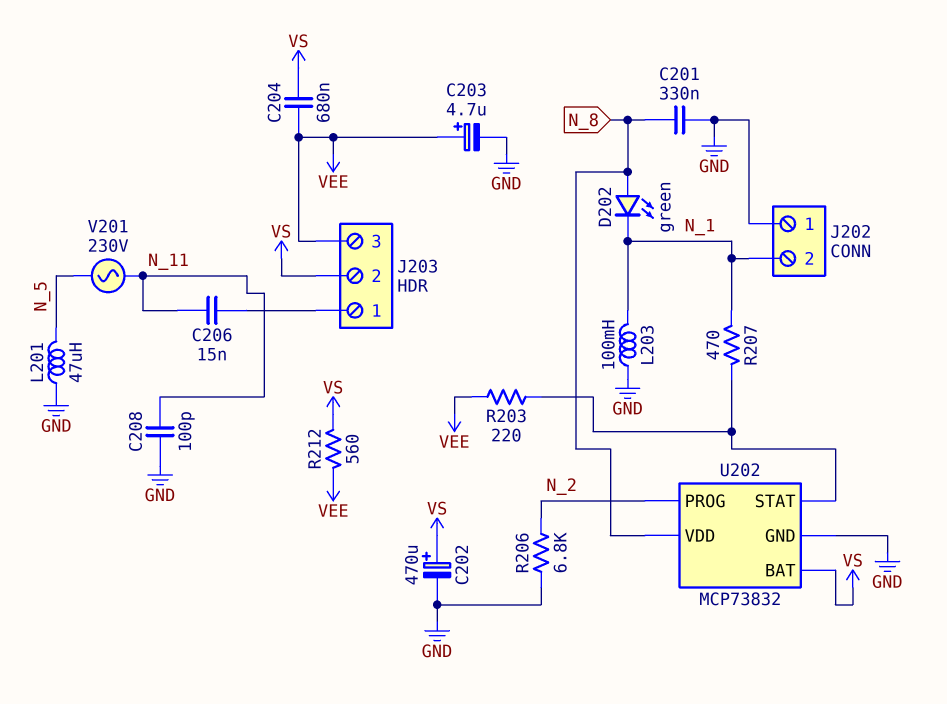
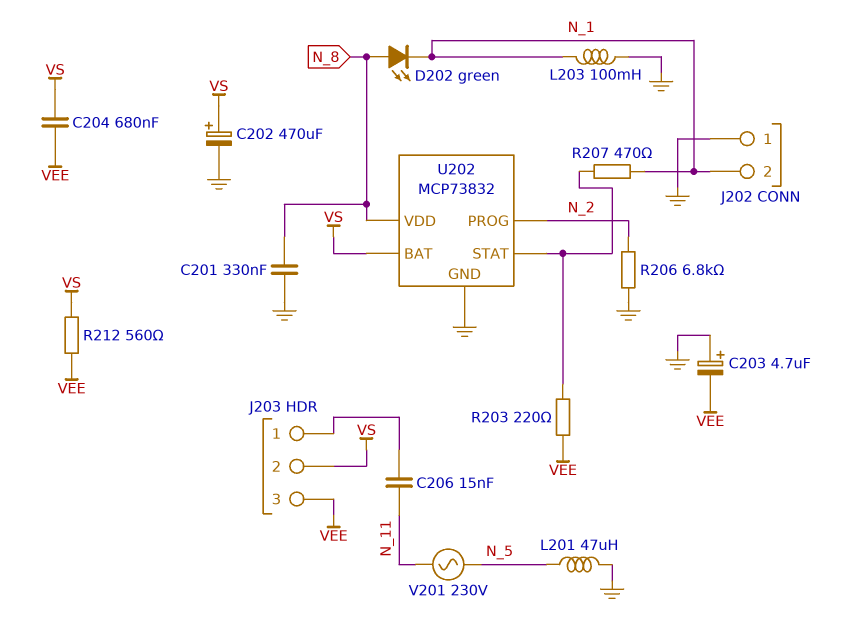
C203: 4.7uF (plus VEE, minus GND) -> 4.7uF (plus GND, minus VEE)
C208: 100pF (GND, N_11) -> none

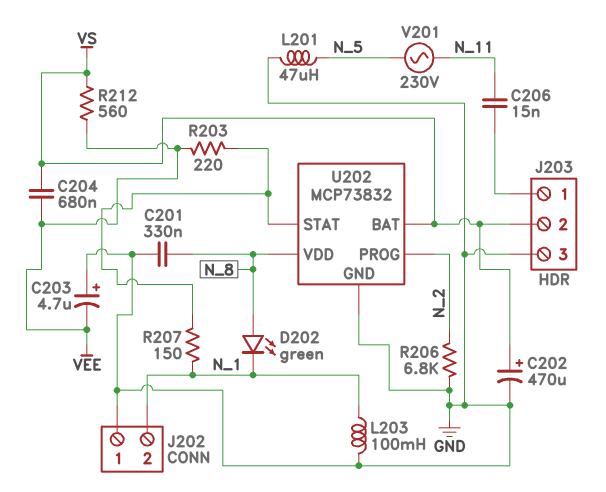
J203 pin 3: VEE -> GND
R207: 470 (N_1, U202/STAT) -> 150 (N_1, U202/STAT)

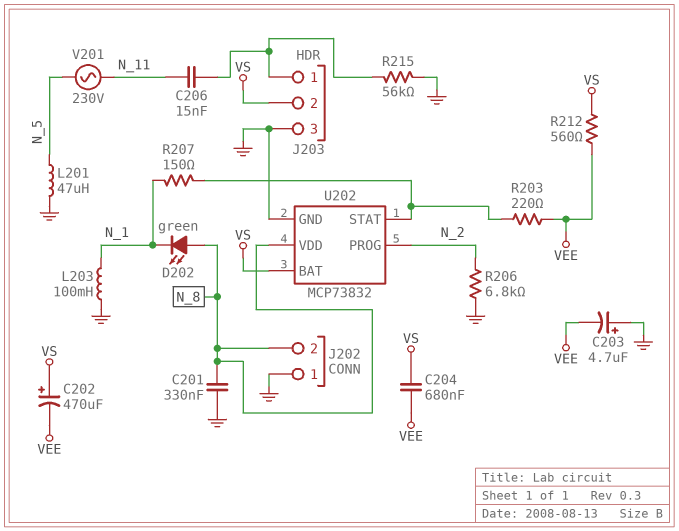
C202: 470uF (plus VS, minus GND) -> 470uF (plus VS, minus VEE)
J202 pin 2: N_1 -> N_8
R215: none -> 56k (GND, J203/1)

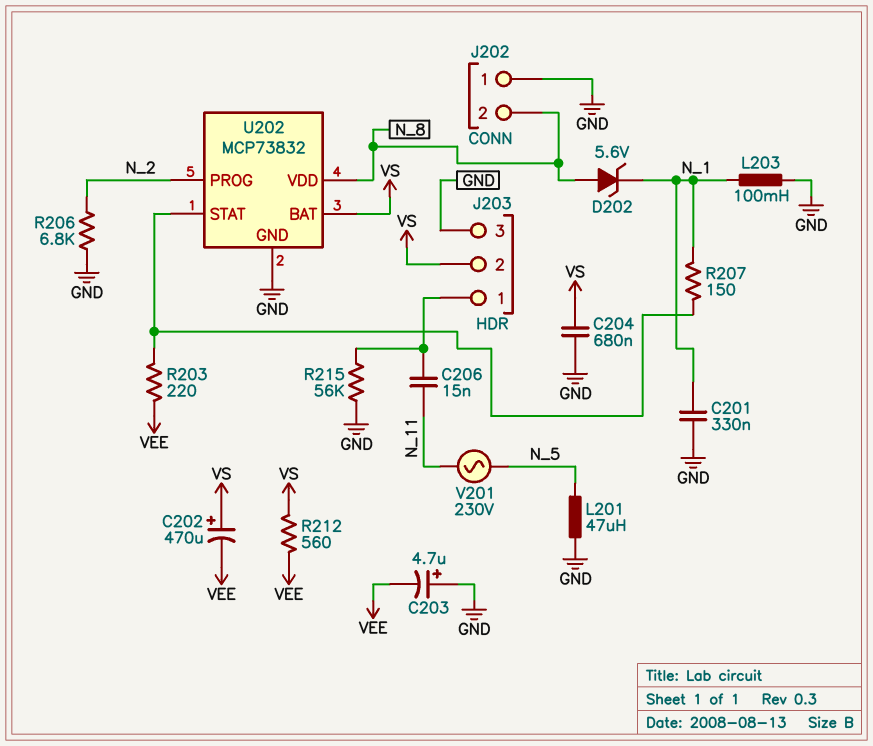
C201: 330nF (GND, N_8) -> 330nF (GND, N_1)
C204: 680nF (VEE, VS) -> 680nF (GND, VS)
D202: LED green (A N_8, K N_1) -> zener 5.6V (A N_8, K N_1)

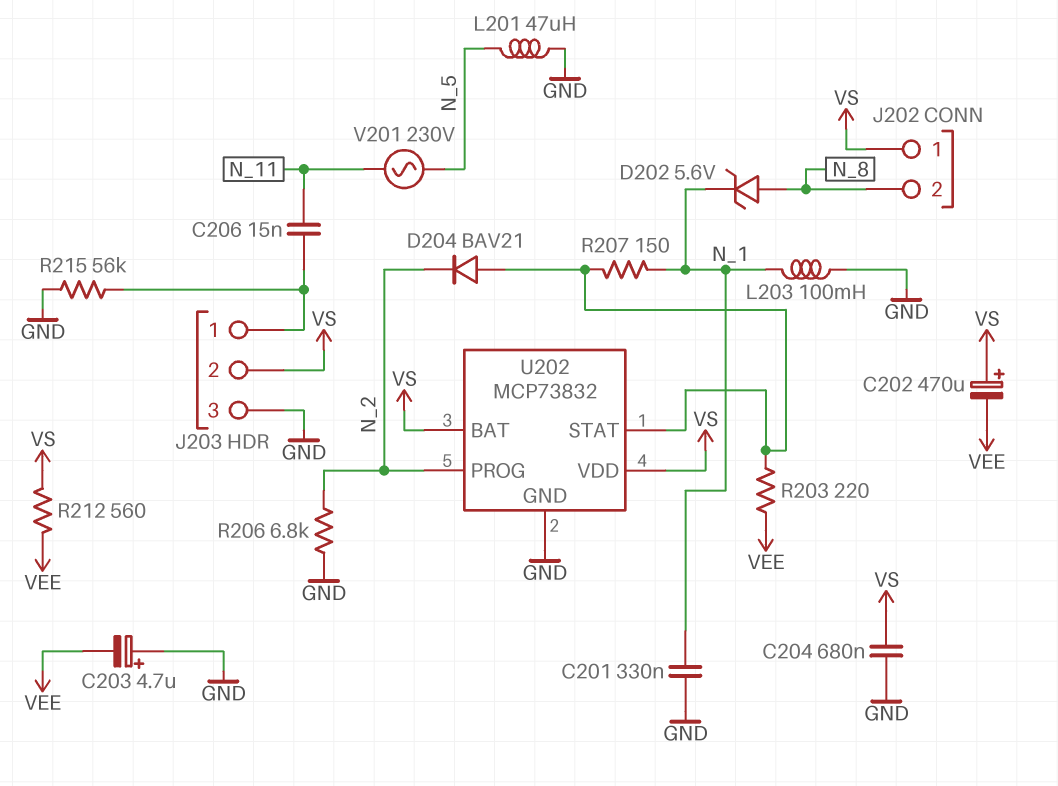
D204: none -> diode BAV21 (A U202/STAT, K N_2)
J202 pin 1: GND -> VS
U202 pin VDD: N_8 -> VS

